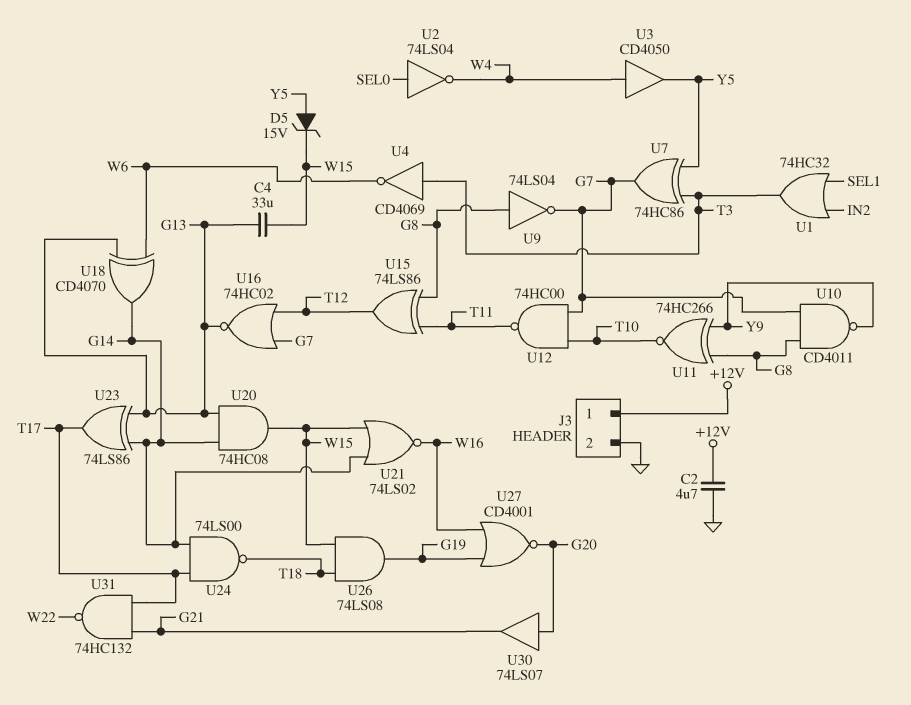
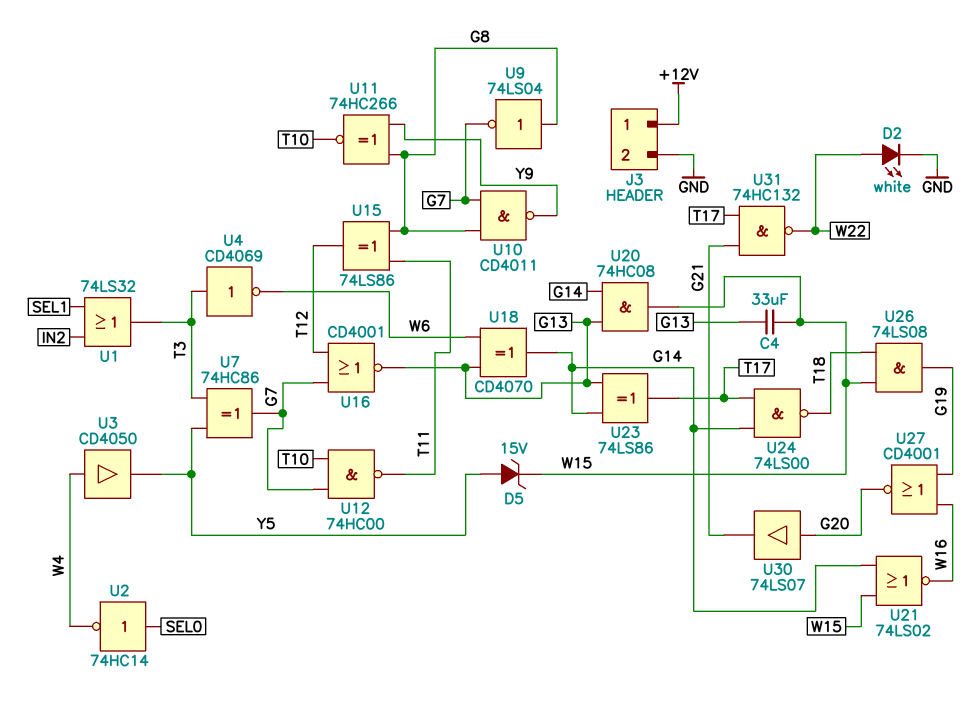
C2: 4.7uF (+12V, GND) -> none
D2: none -> LED white (A W22, K GND)
U1: OR 74HC32 (in IN2, in SEL1, out T3) -> OR 74LS32 (in IN2, in SEL1, out T3)
U2: NOT 74LS04 (in SEL0, out W4) -> NOT 74HC14 (in SEL0, out W4)
U16: NOR 74HC02 (in G7, in T12, out G13) -> NOR CD4001 (in G7, in T12, out G13)

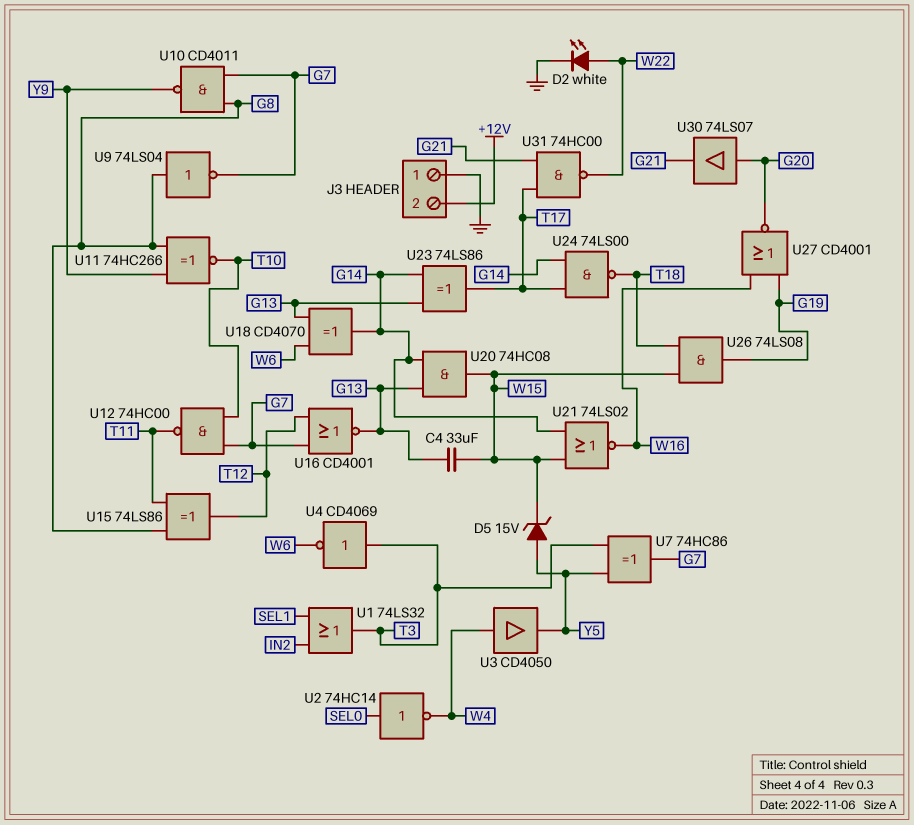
J3 pin 1: +12V -> GND
J3 pin 2: GND -> +12V
U31: NAND 74HC132 (in G21, in T17, out W22) -> NAND 74HC00 (in G21, in T17, out W22)

